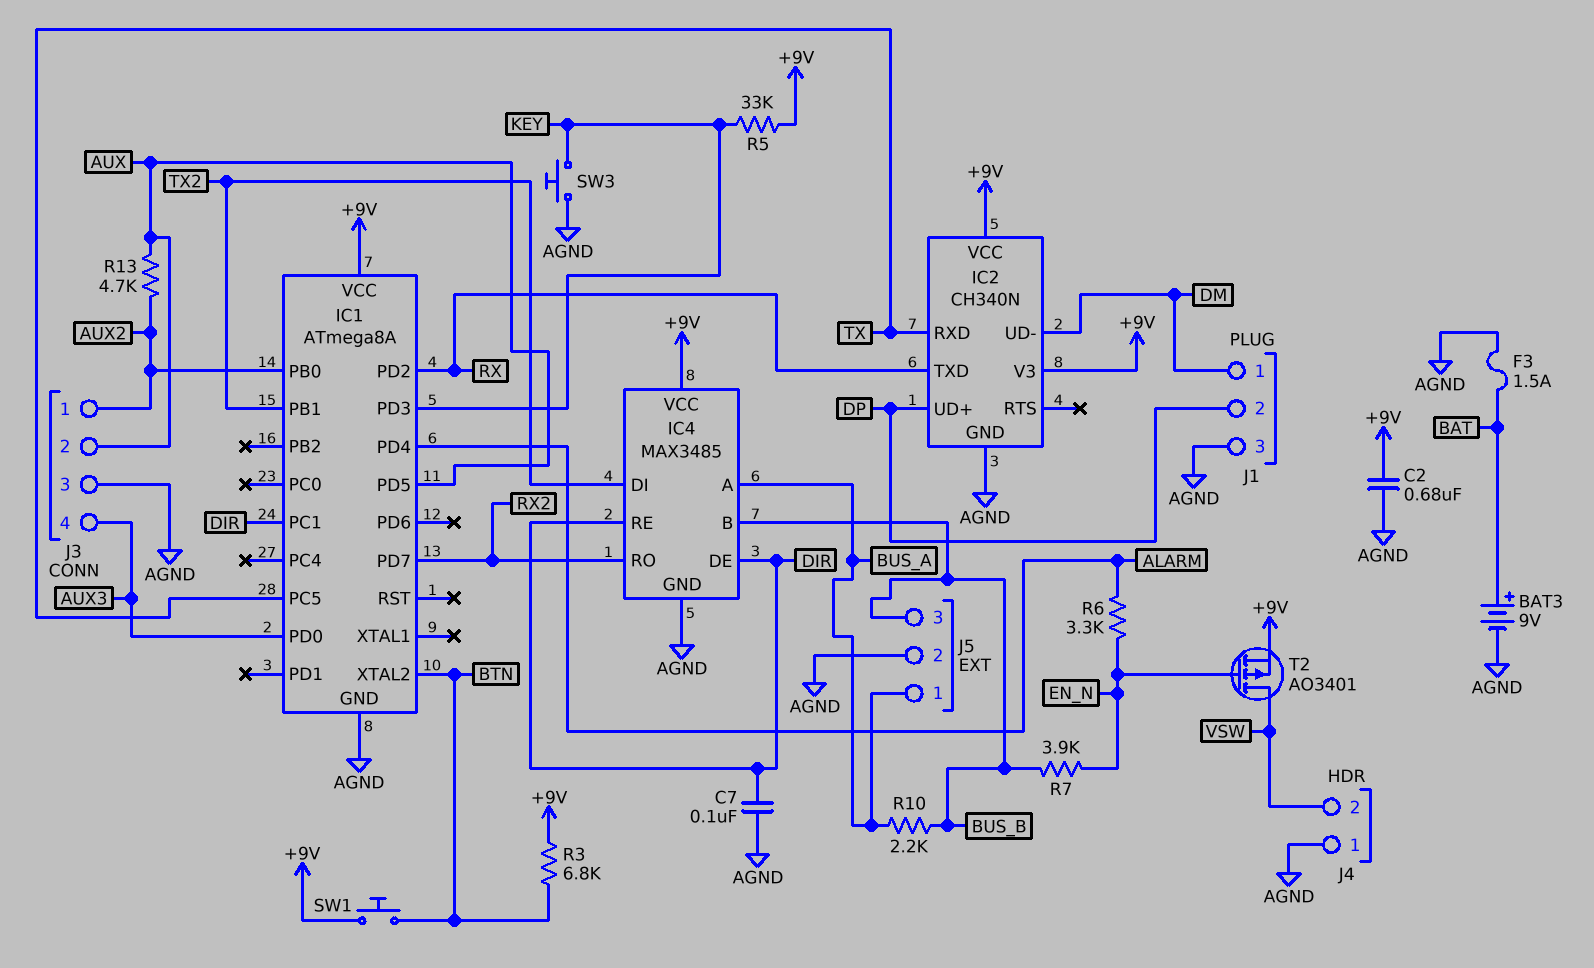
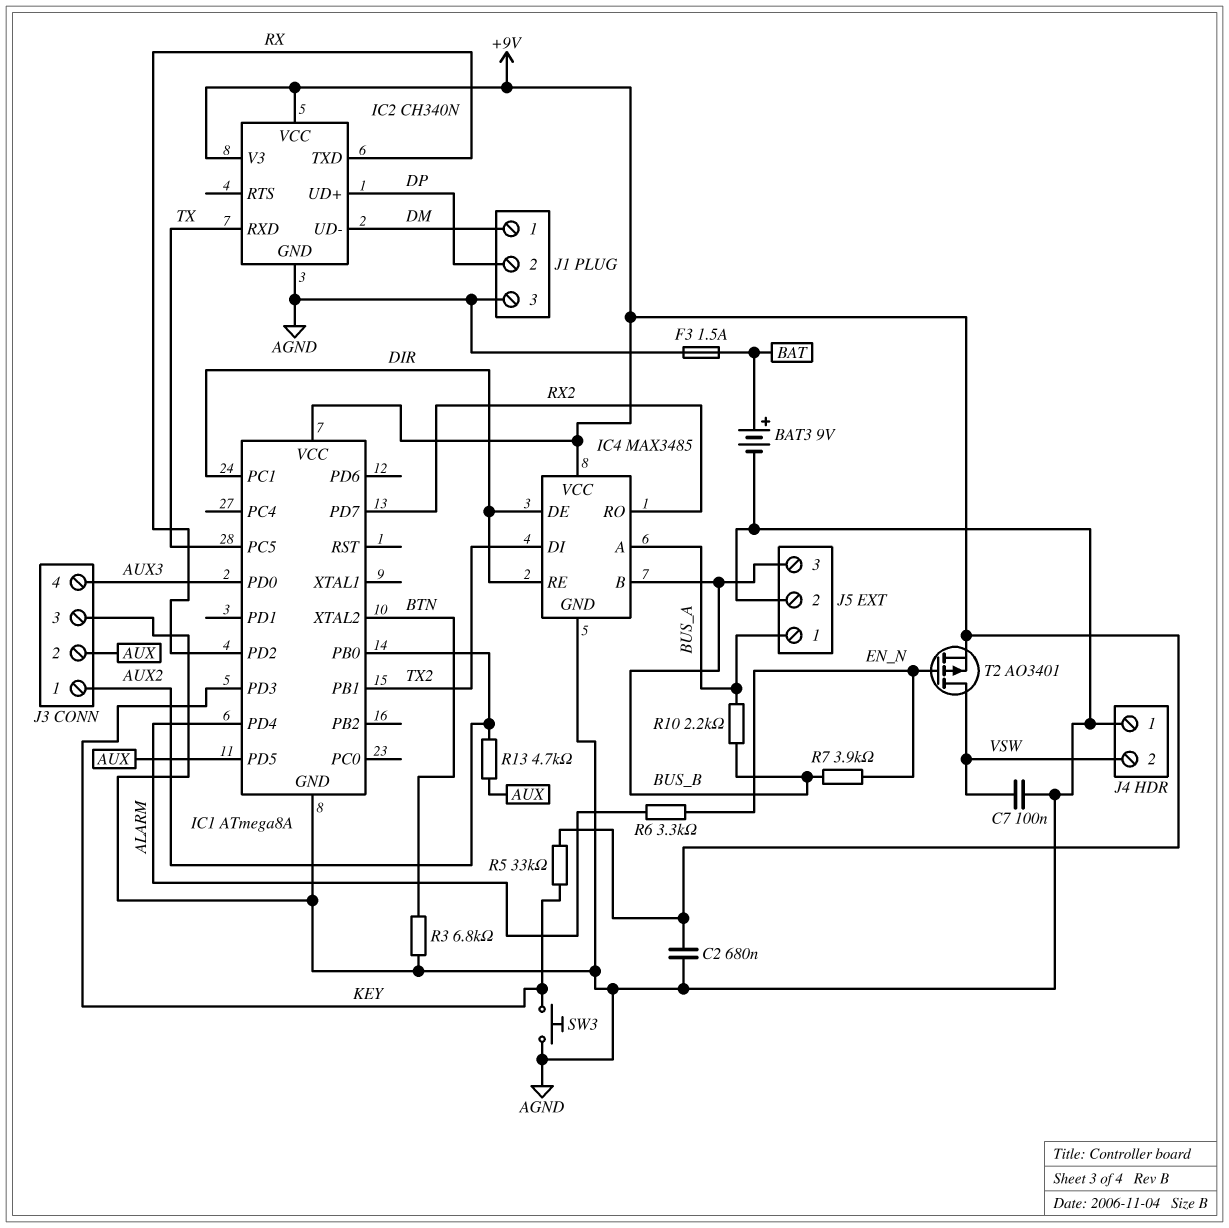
C7: 100nF (AGND, DIR) -> 100nF (AGND, VSW)
R3: 6.8k (+9V, BTN) -> 6.8k (AGND, BTN)
SW1: button (+9V, BTN) -> none

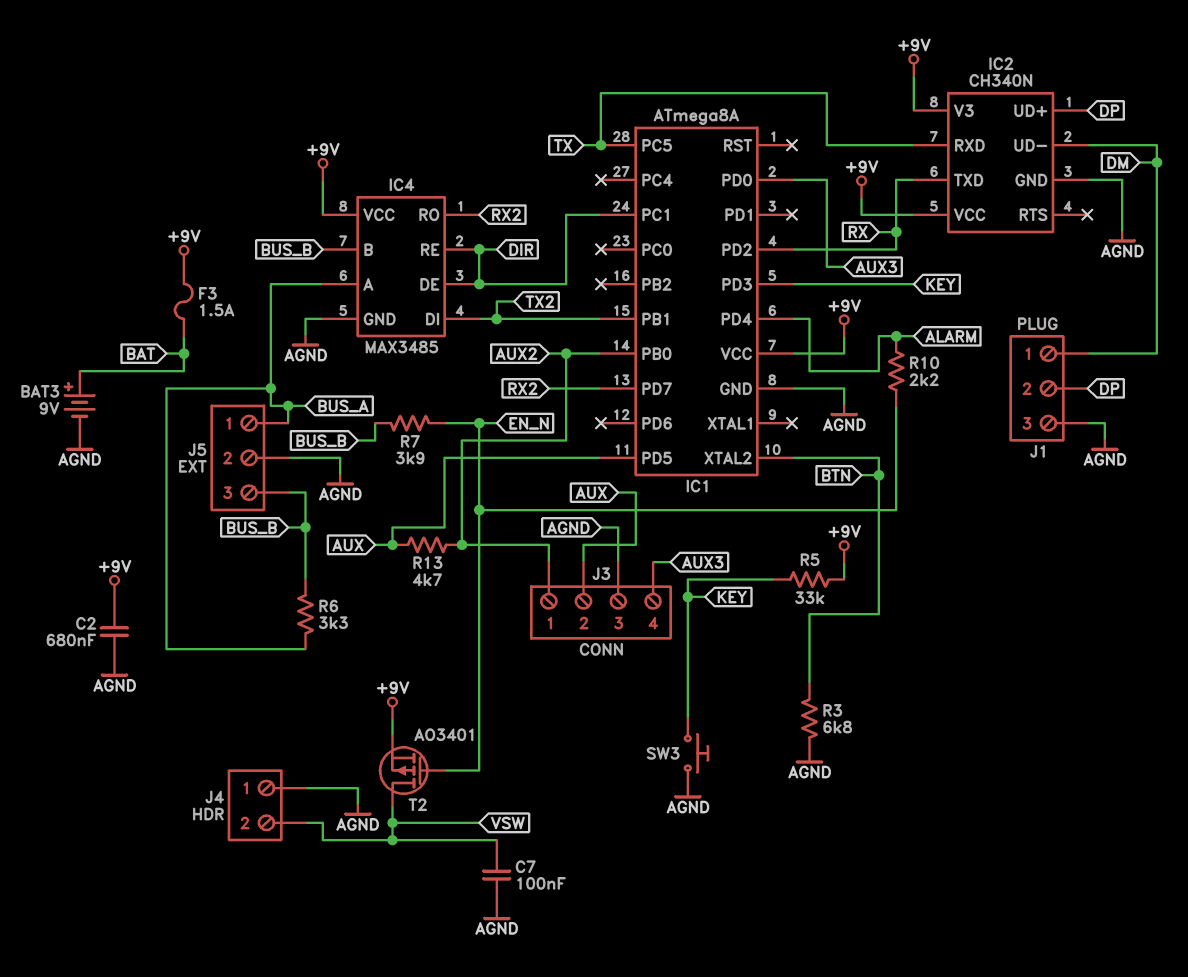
F3: 1.5A (AGND, BAT) -> 1.5A (+9V, BAT)
R6: 3.3k (ALARM, EN_N) -> 3.3k (BUS_A, BUS_B)
R10: 2.2k (BUS_A, BUS_B) -> 2.2k (ALARM, EN_N)

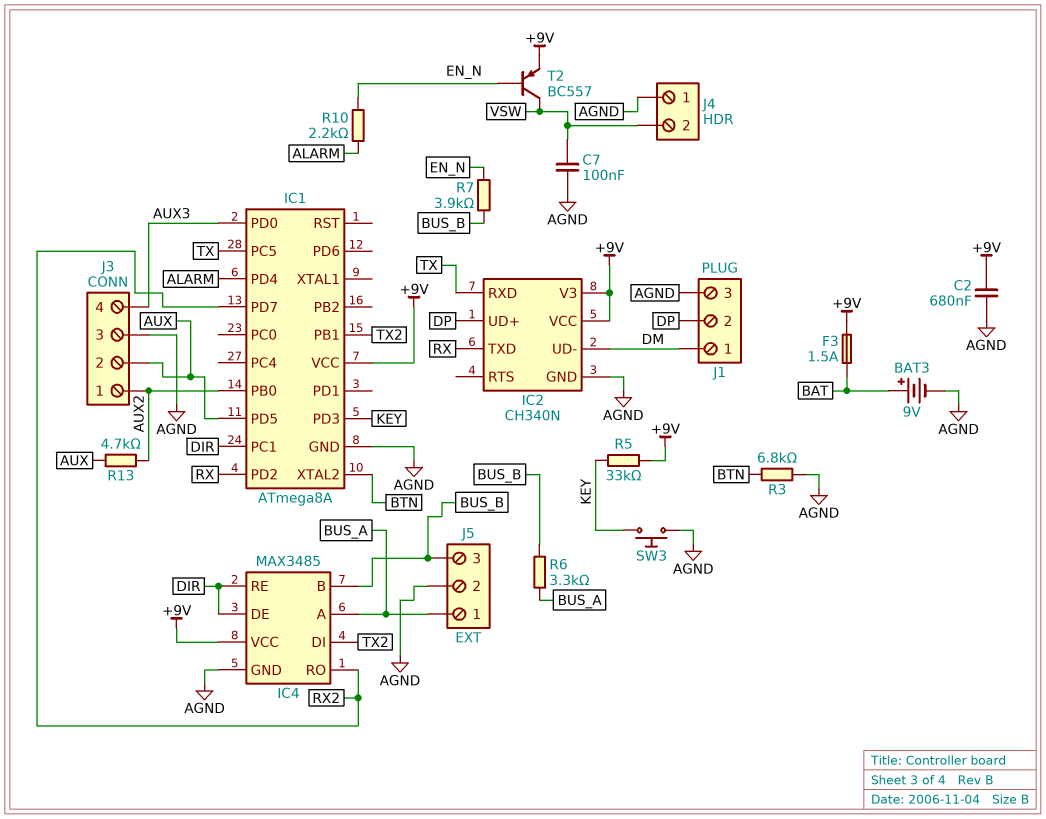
T2: PMOS AO3401 (G EN_N, D VSW, S +9V) -> PNP BC557 (B EN_N, C VSW, E +9V)

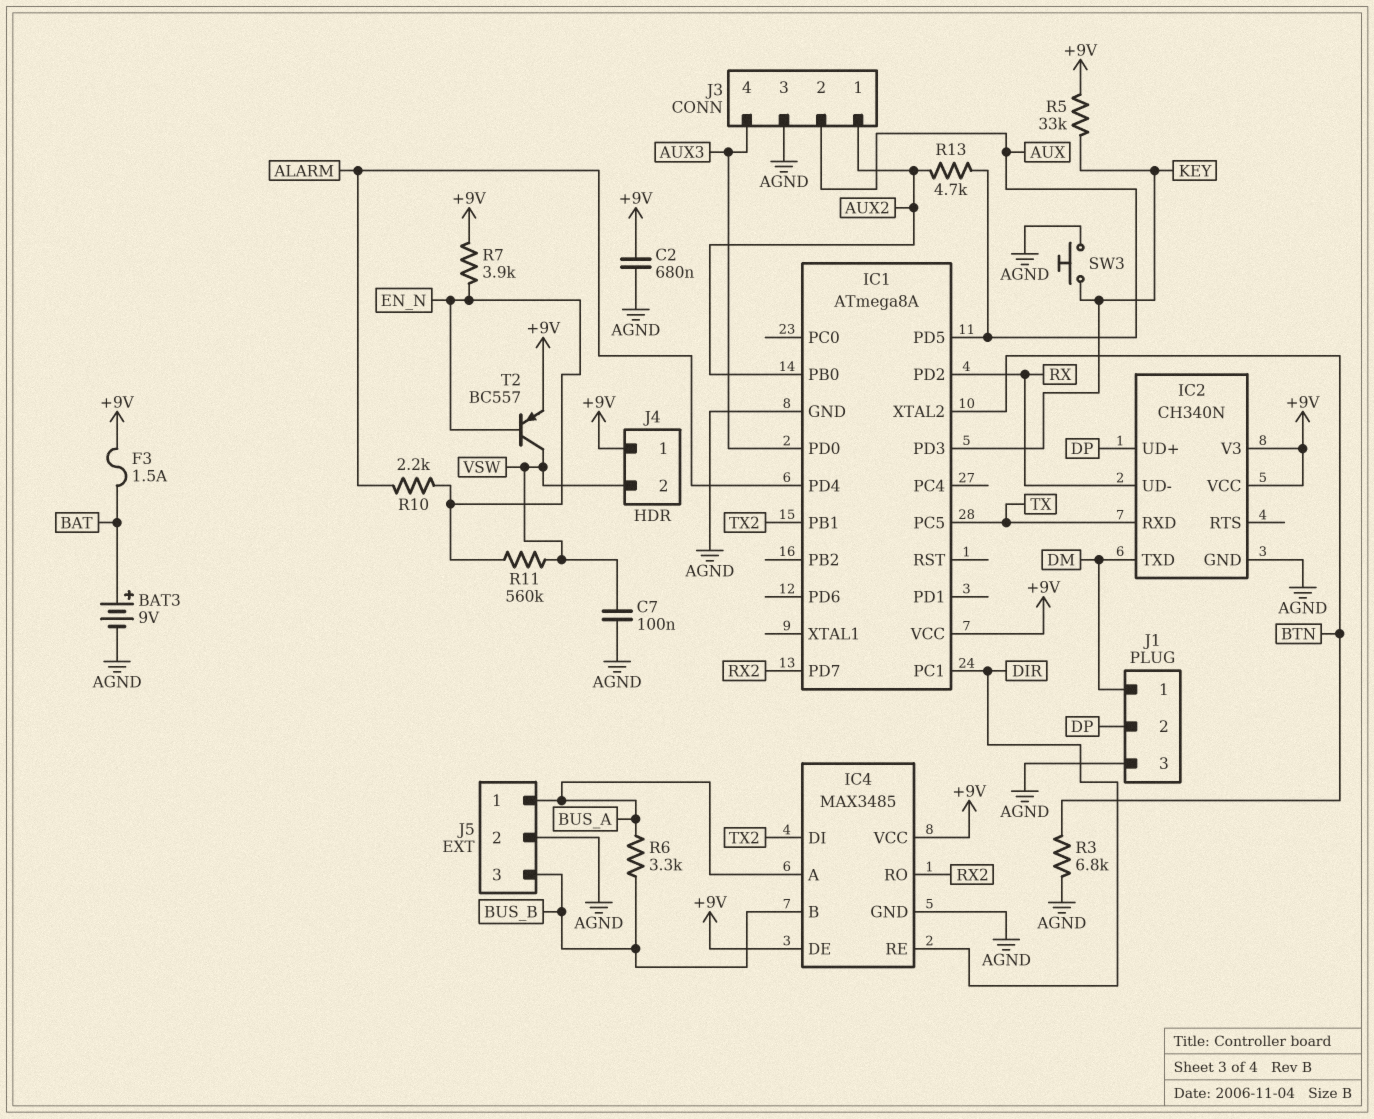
IC2 pin TXD: RX -> DM
IC2 pin UD-: DM -> RX
IC4 pin DE: DIR -> +9V
J4 pin 1: AGND -> +9V
R7: 3.9k (BUS_B, EN_N) -> 3.9k (+9V, EN_N)
R11: none -> 560k (EN_N, VSW)

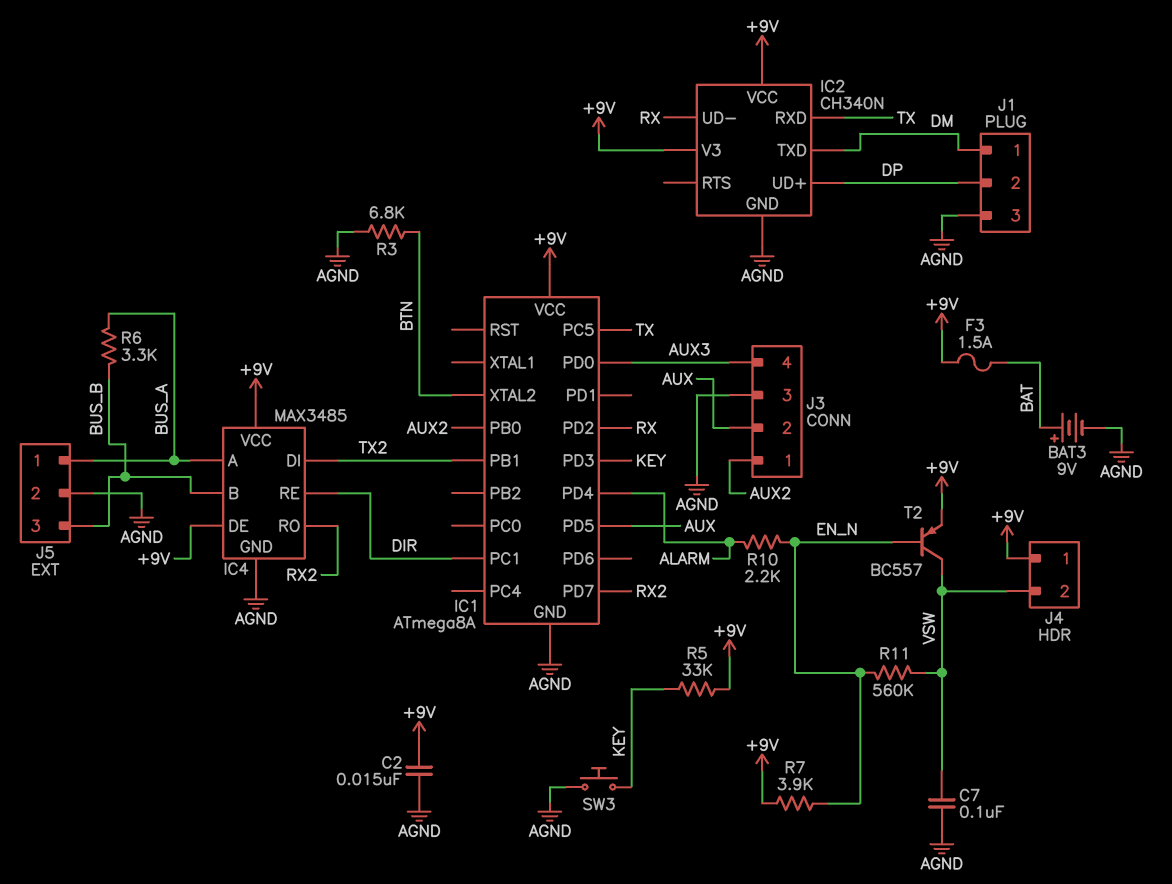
C2: 680nF (+9V, AGND) -> 15nF (+9V, AGND)
R13: 4.7k (AUX, AUX2) -> none

